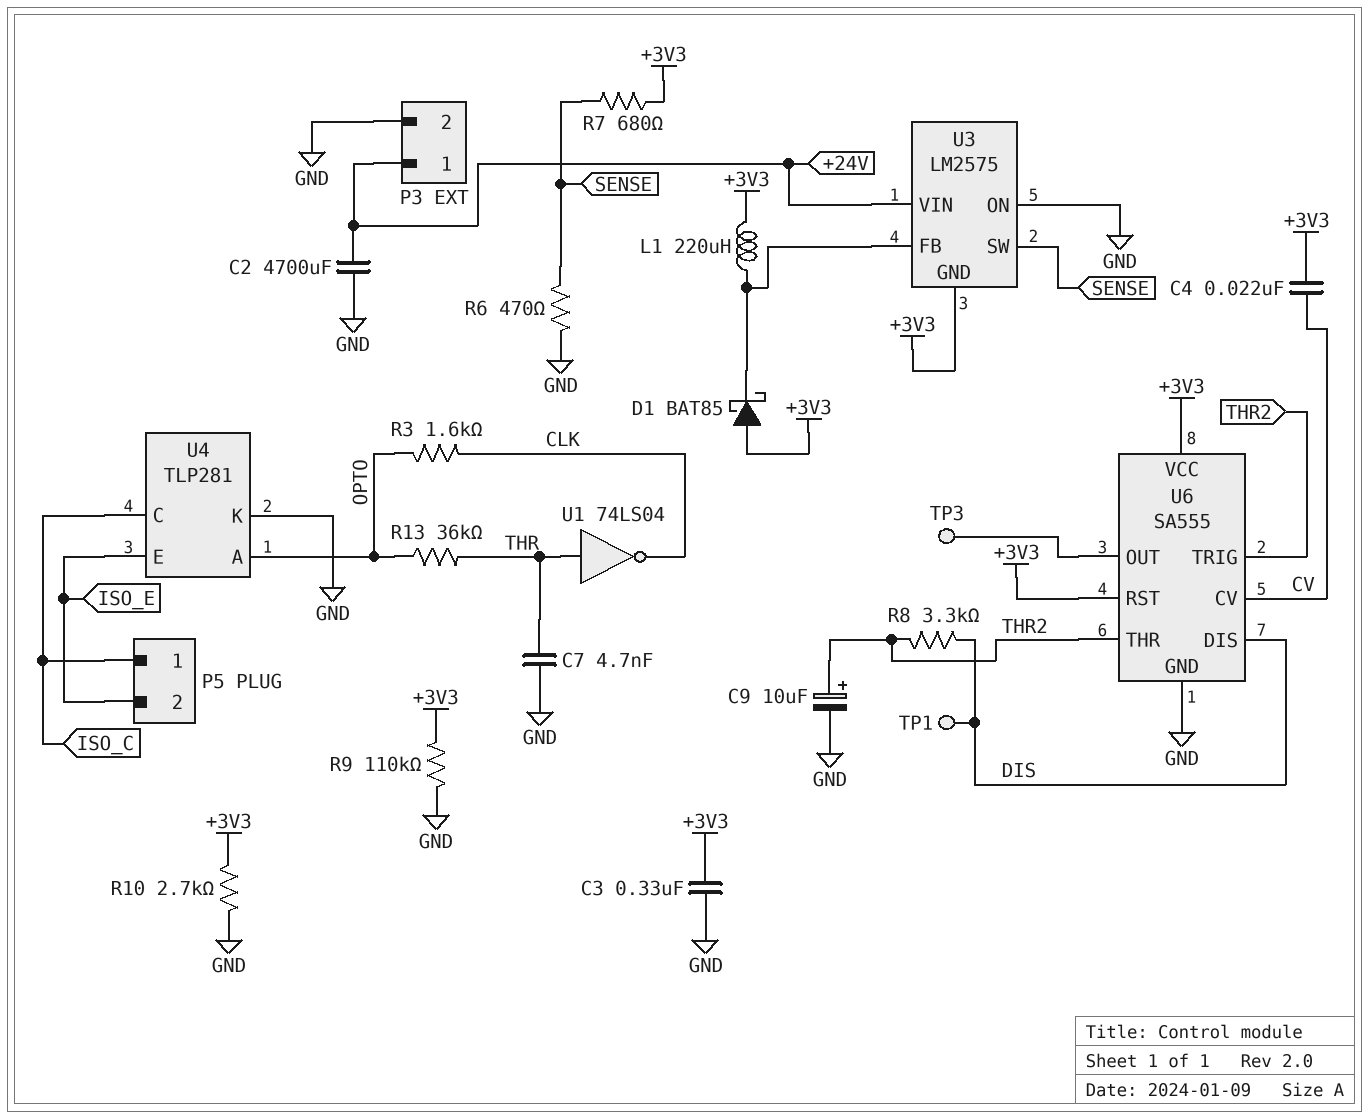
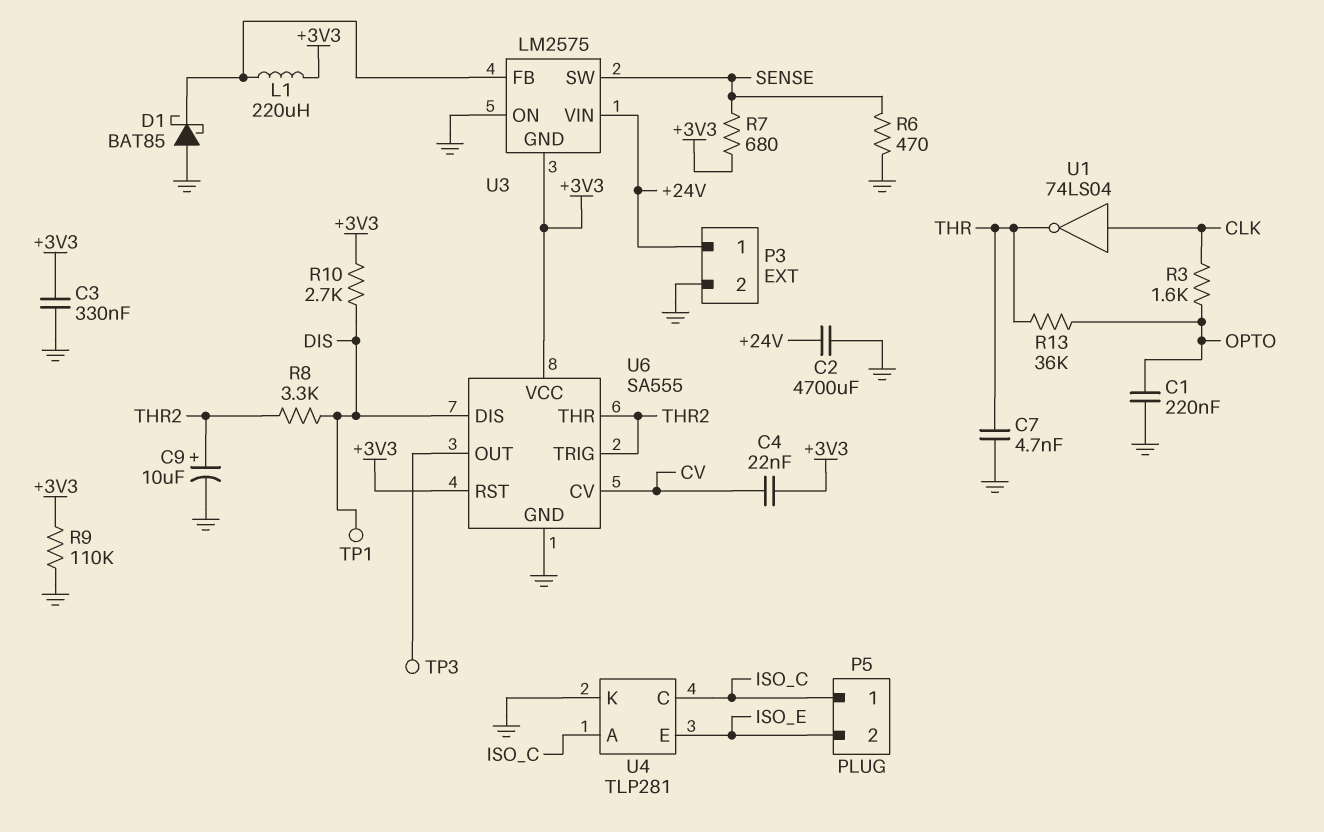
C1: none -> 220nF (GND, OPTO)
D1: schottky BAT85 (A +3V3, K U3/FB) -> schottky BAT85 (A GND, K U3/FB)
R10: 2.7k (+3V3, GND) -> 2.7k (+3V3, DIS)
U1: NOT 74LS04 (in THR, out CLK) -> NOT 74LS04 (in CLK, out THR)
U4 pin A: OPTO -> ISO_C

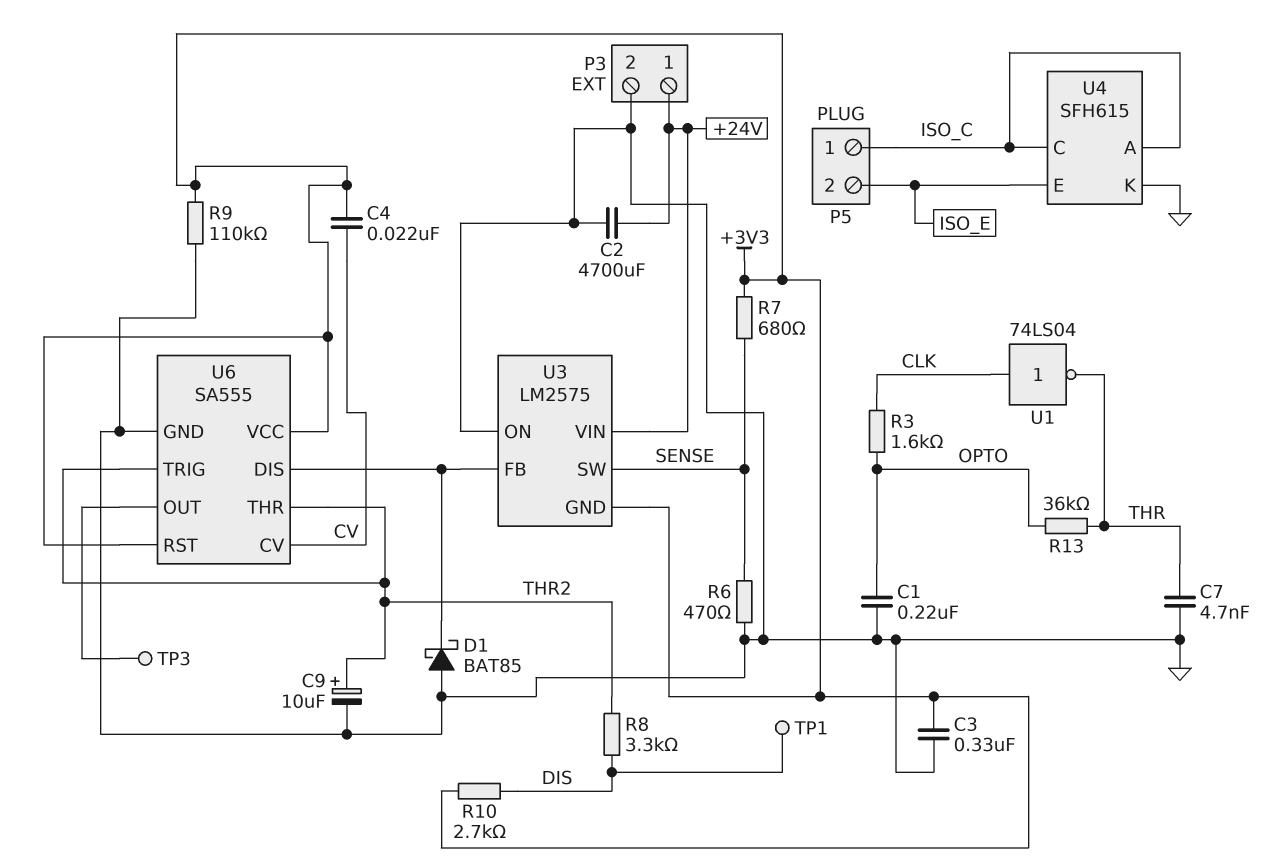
L1: 220uH (+3V3, U3/FB) -> none
U4: TLP281 -> SFH615
U6 pin DIS: DIS -> U3/FB

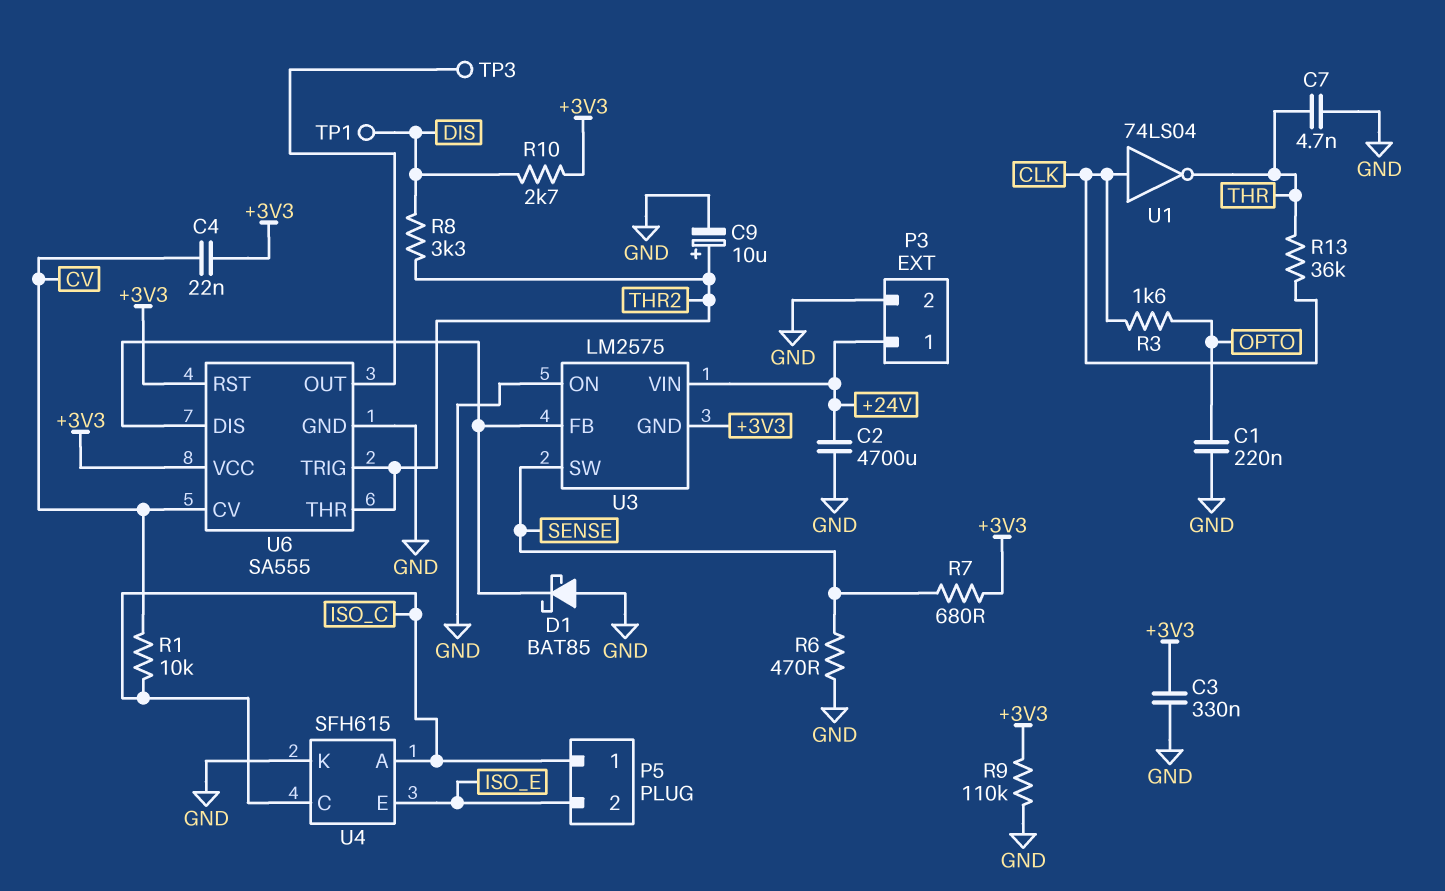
R1: none -> 10k (CV, ISO_C)
R13: 36k (OPTO, THR) -> 36k (CLK, THR)

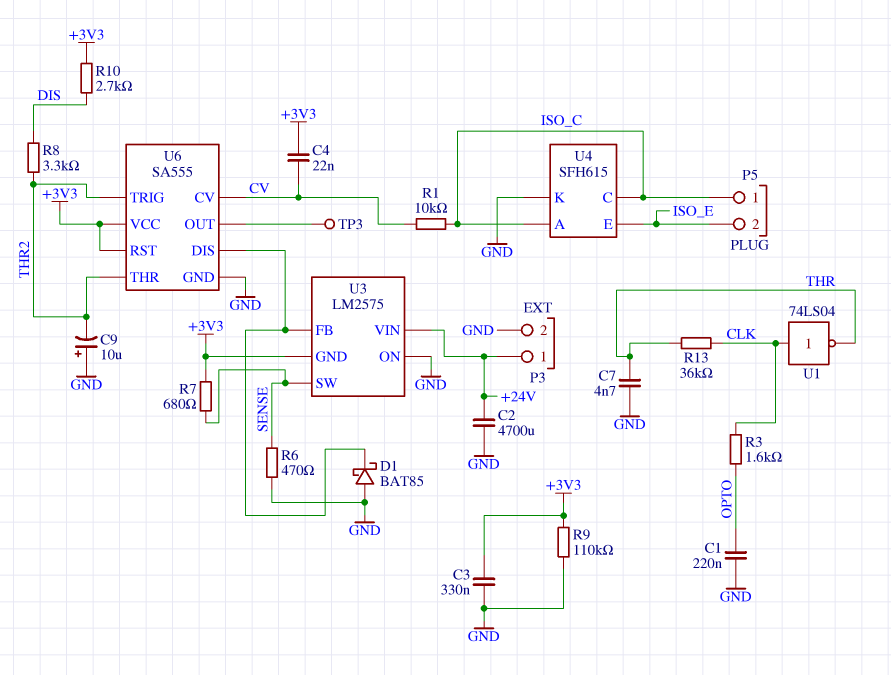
C9: 10uF (plus THR2, minus GND) -> 10uF (plus GND, minus THR2)
TP1: test point (DIS) -> none

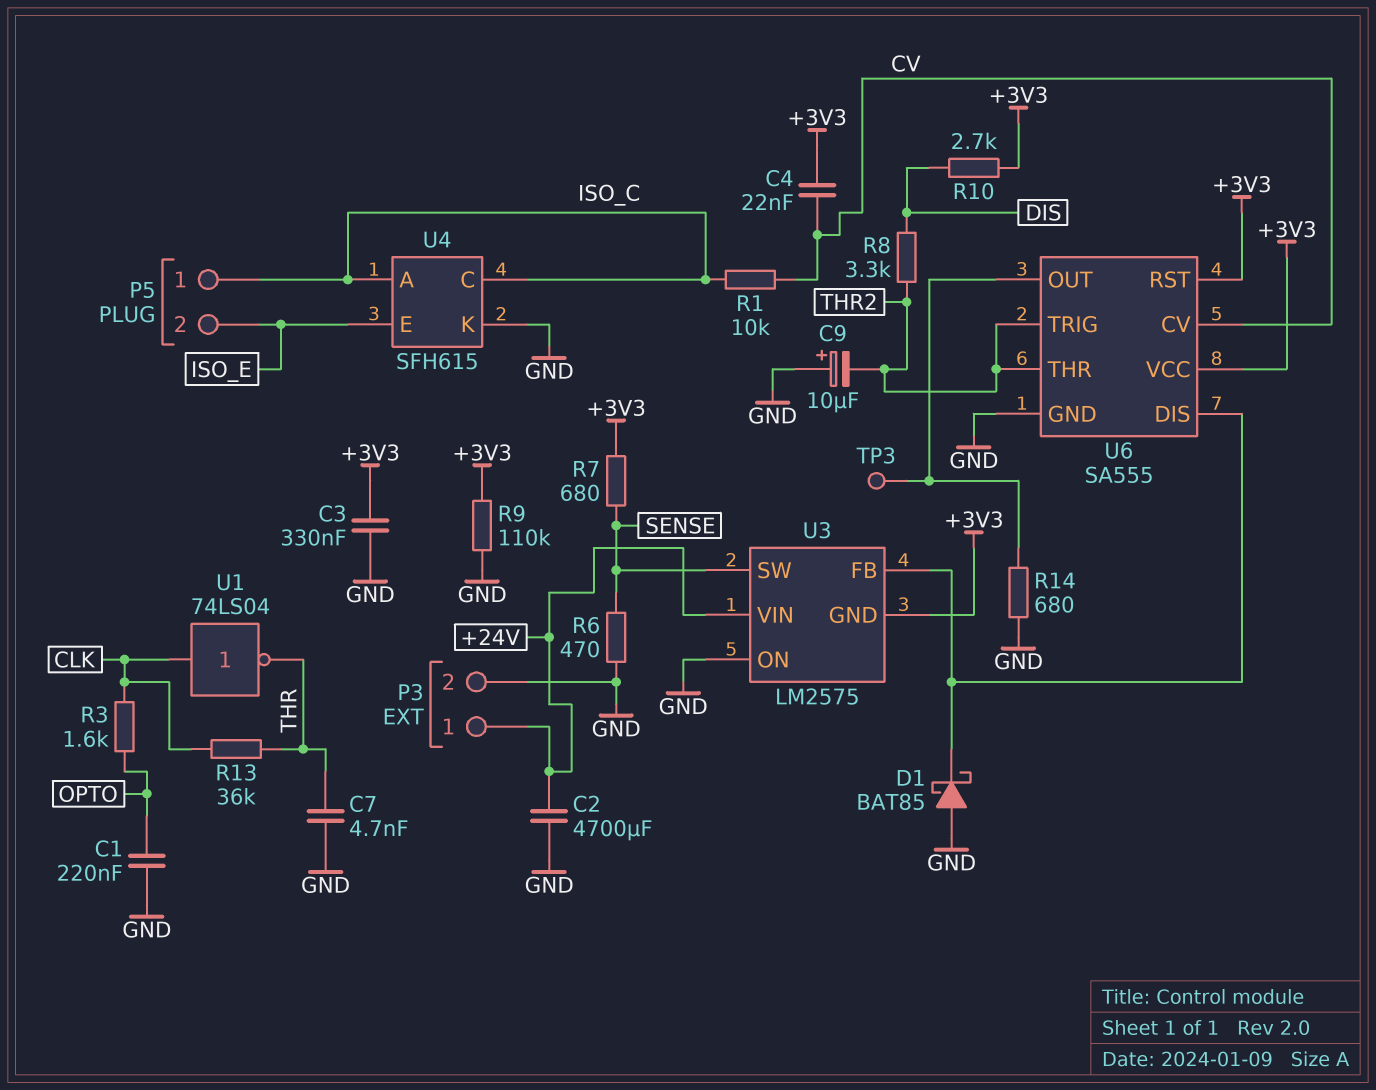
R14: none -> 680 (GND, U6/OUT)

